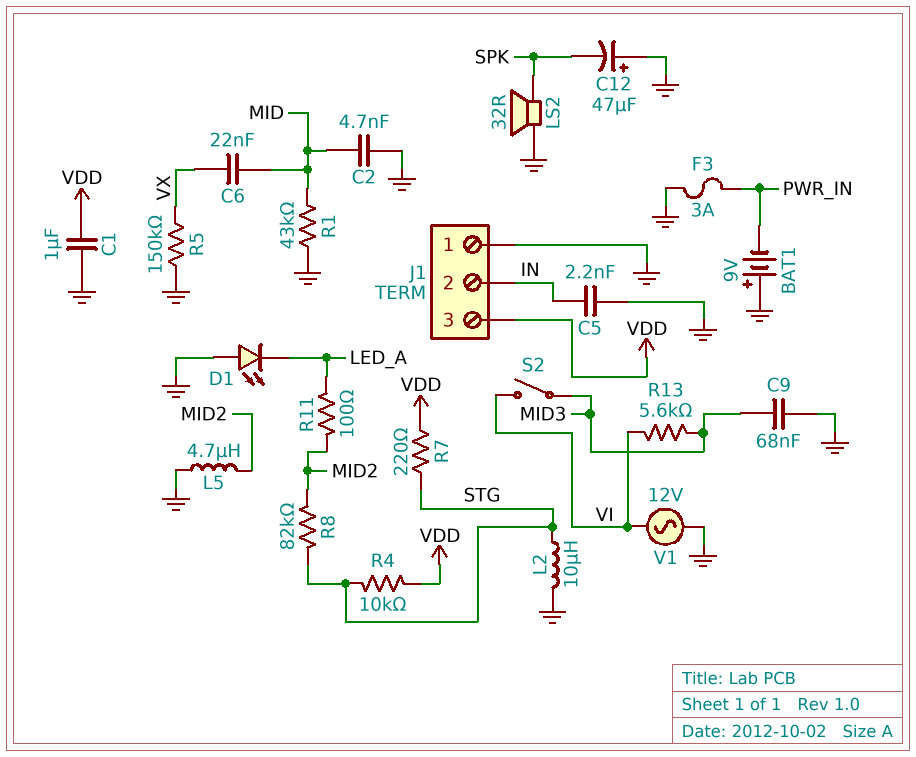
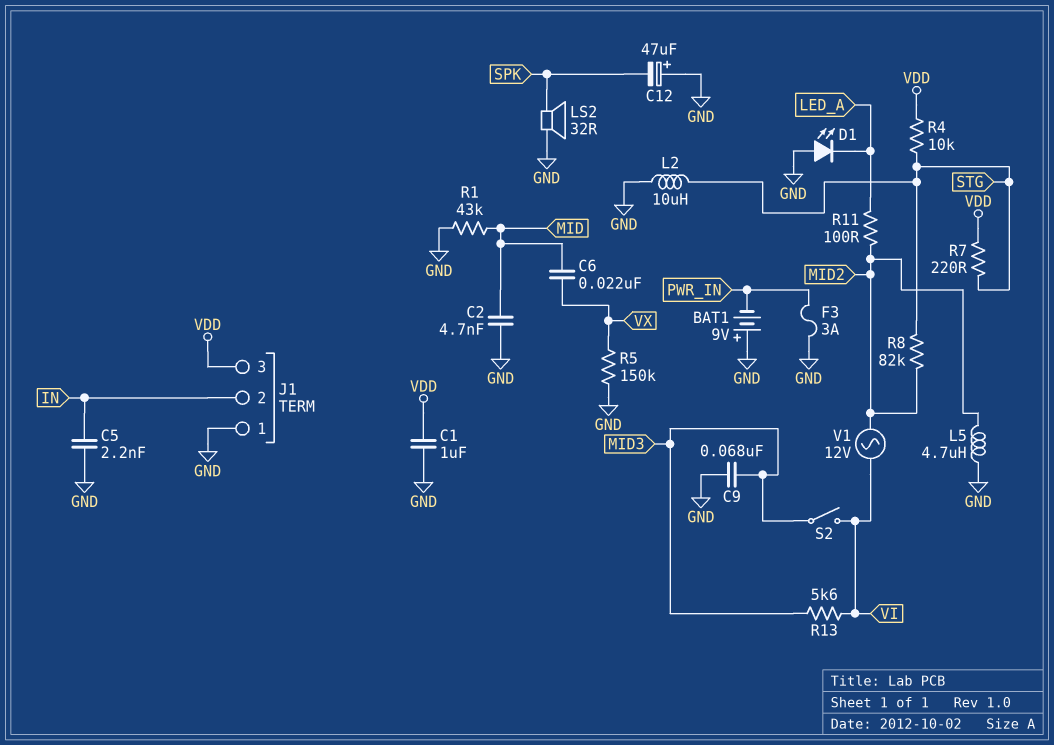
V1: AC 12V (GND, VI) -> AC 12V (MID2, VI)

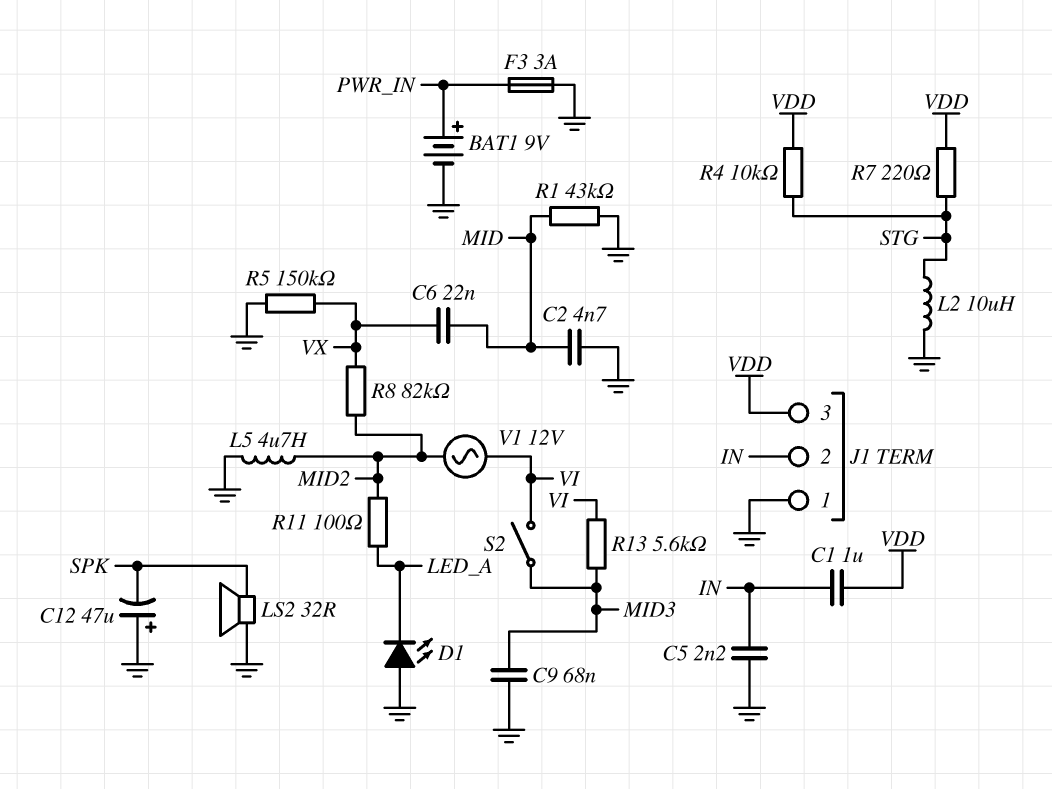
BAT1: 9V (plus GND, minus PWR_IN) -> 9V (plus PWR_IN, minus GND)
C1: 1uF (GND, VDD) -> 1uF (IN, VDD)
R8: 82k (MID2, STG) -> 82k (MID2, VX)

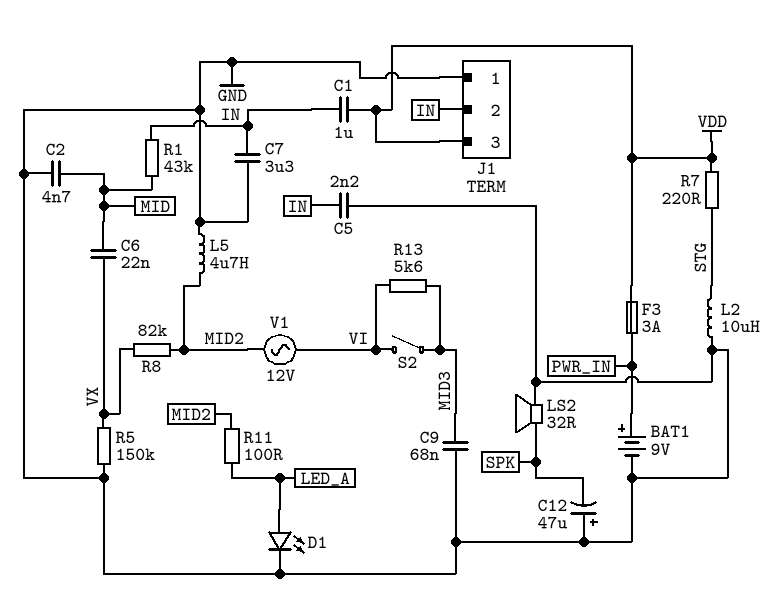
C7: none -> 3.3uF (GND, IN)
D1: LED (A GND, K LED_A) -> LED (A LED_A, K GND)
F3: 3A (GND, PWR_IN) -> 3A (PWR_IN, VDD)
R1: 43k (GND, MID) -> 43k (IN, MID)
R4: 10k (STG, VDD) -> none

